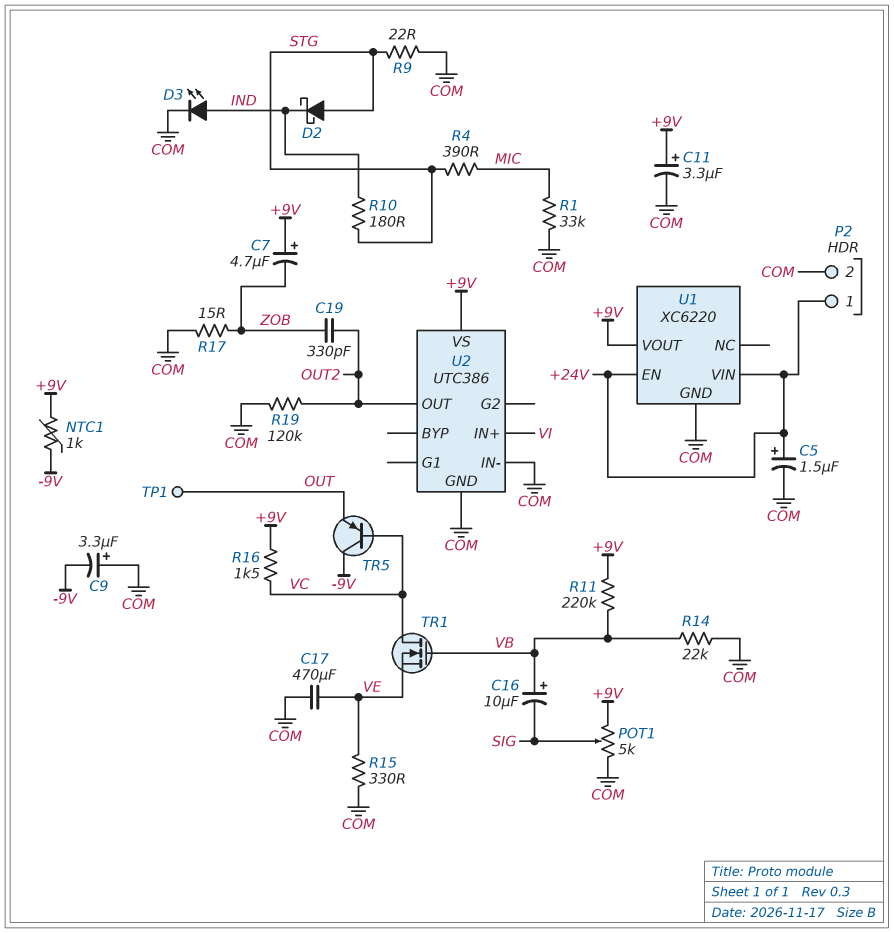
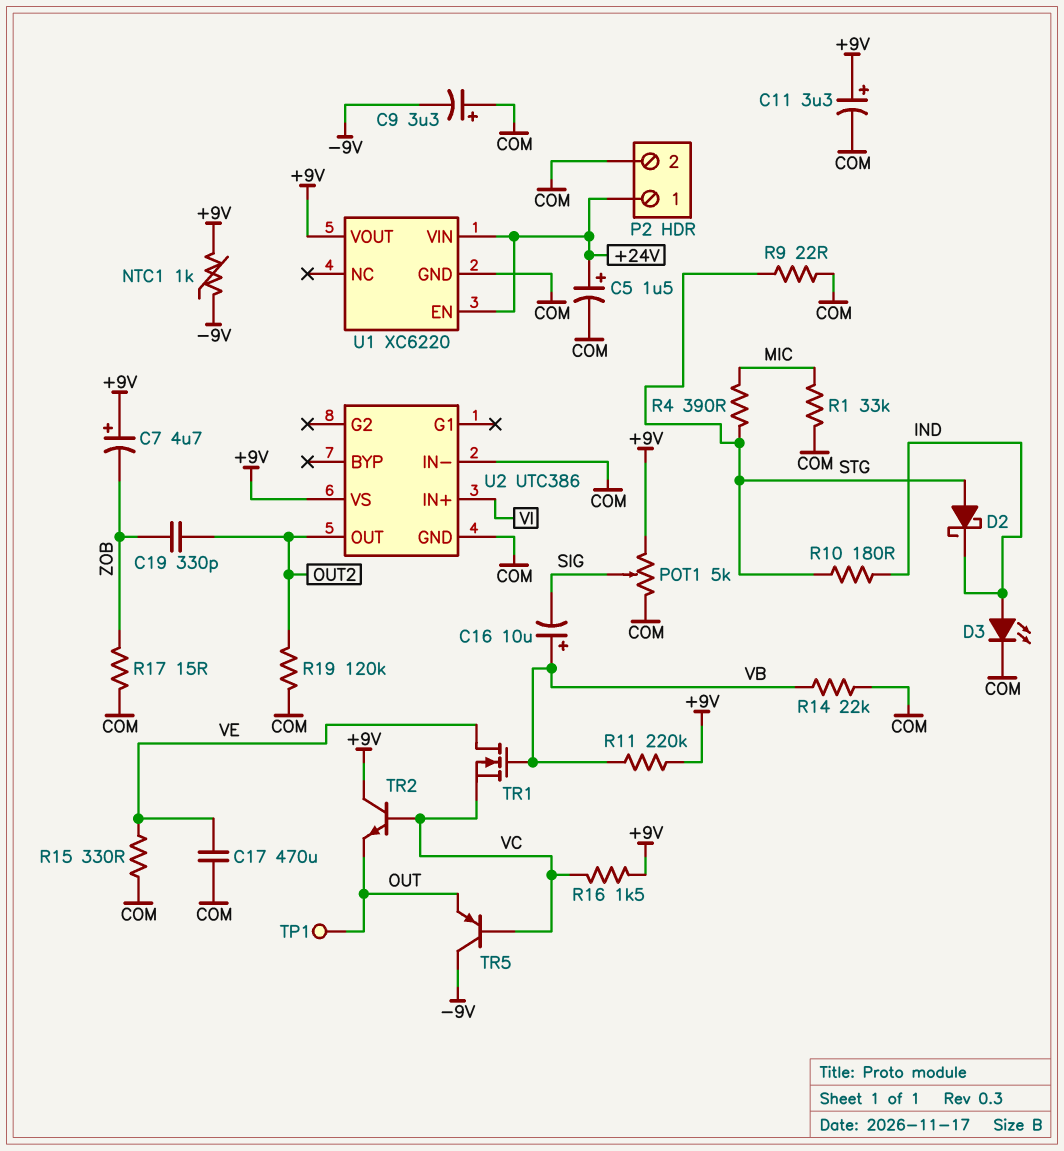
TR1: NMOS (G VB, D VC, S VE) -> NMOS (G VB, D VE, S VC)
TR2: none -> NPN (B VC, C +9V, E OUT)

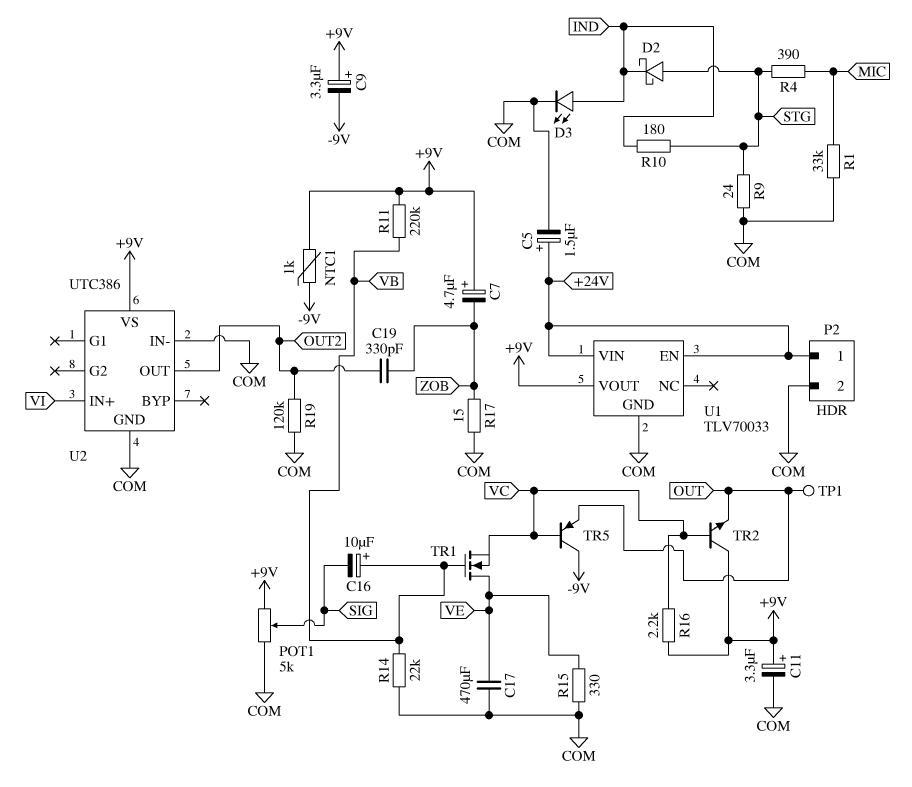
C9: 3.3uF (plus COM, minus -9V) -> 3.3uF (plus +9V, minus -9V)
R9: 22 (COM, STG) -> 24 (COM, STG)
R16: 1.5k (+9V, VC) -> 2.2k (+9V, VC)
U1: XC6220 -> TLV70033

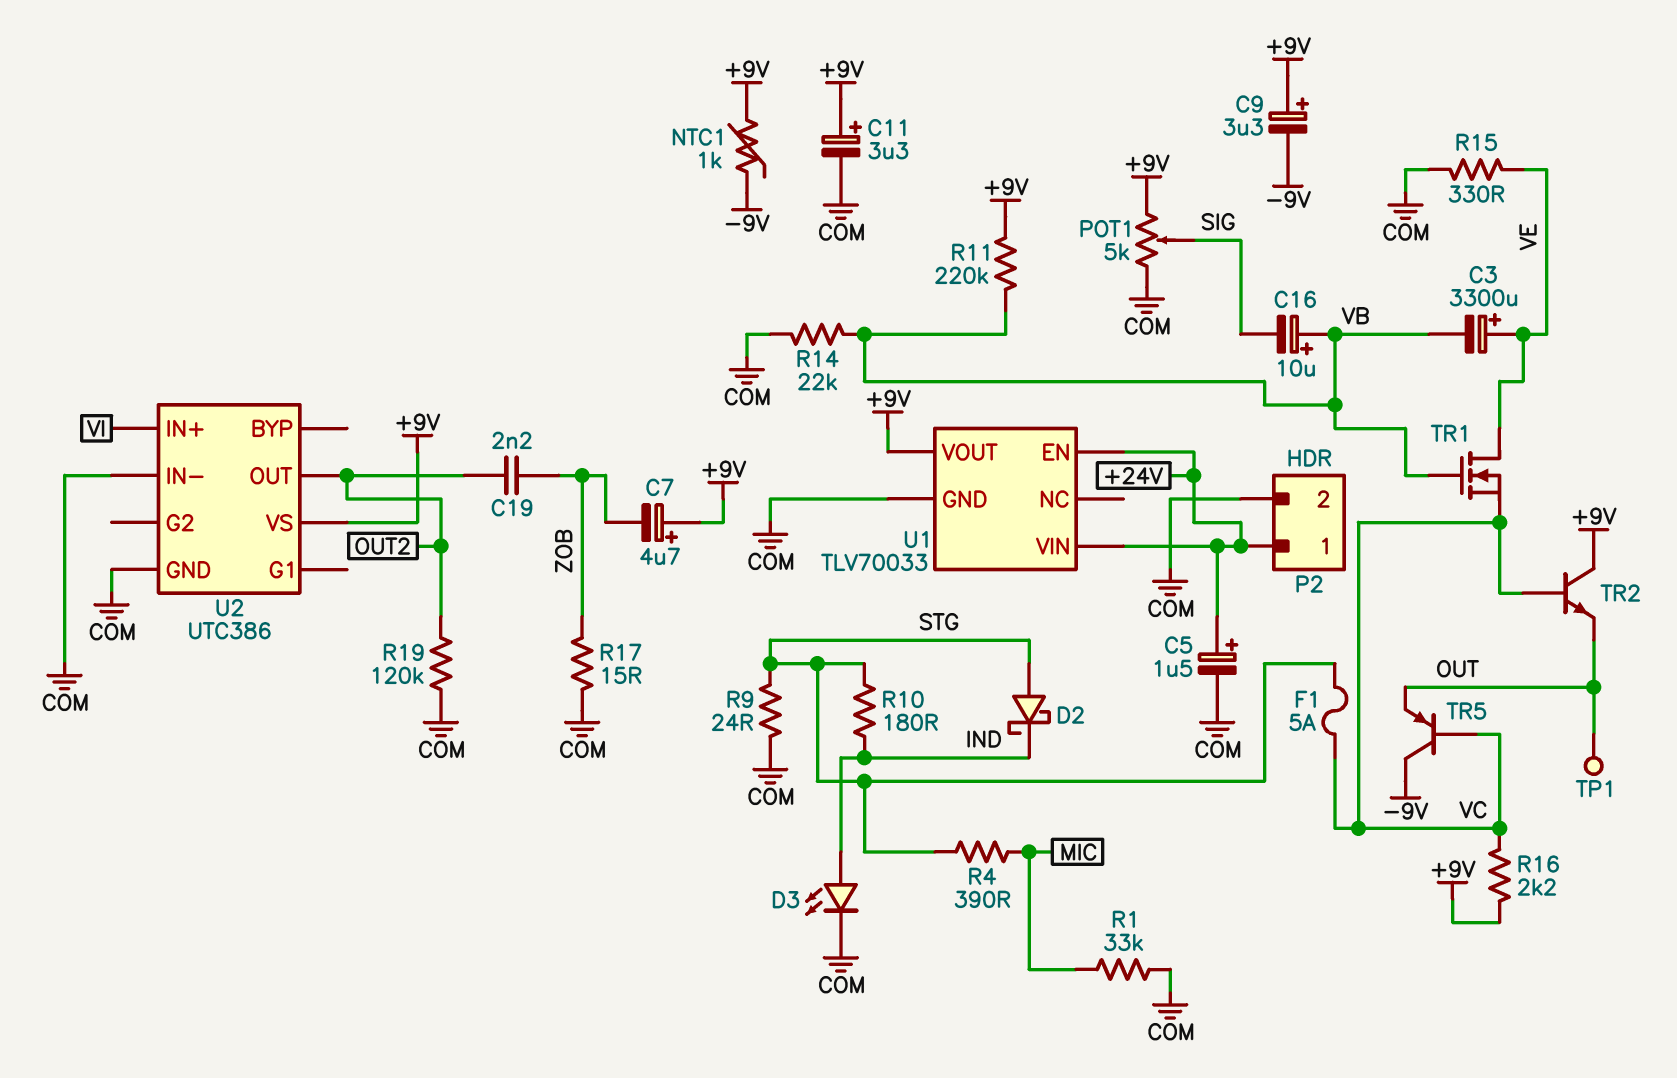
C3: none -> 3300uF (plus VE, minus VB)
C17: 470uF (COM, VE) -> none
C19: 330pF (OUT2, ZOB) -> 2.2nF (OUT2, ZOB)
F1: none -> 5A (STG, VC)

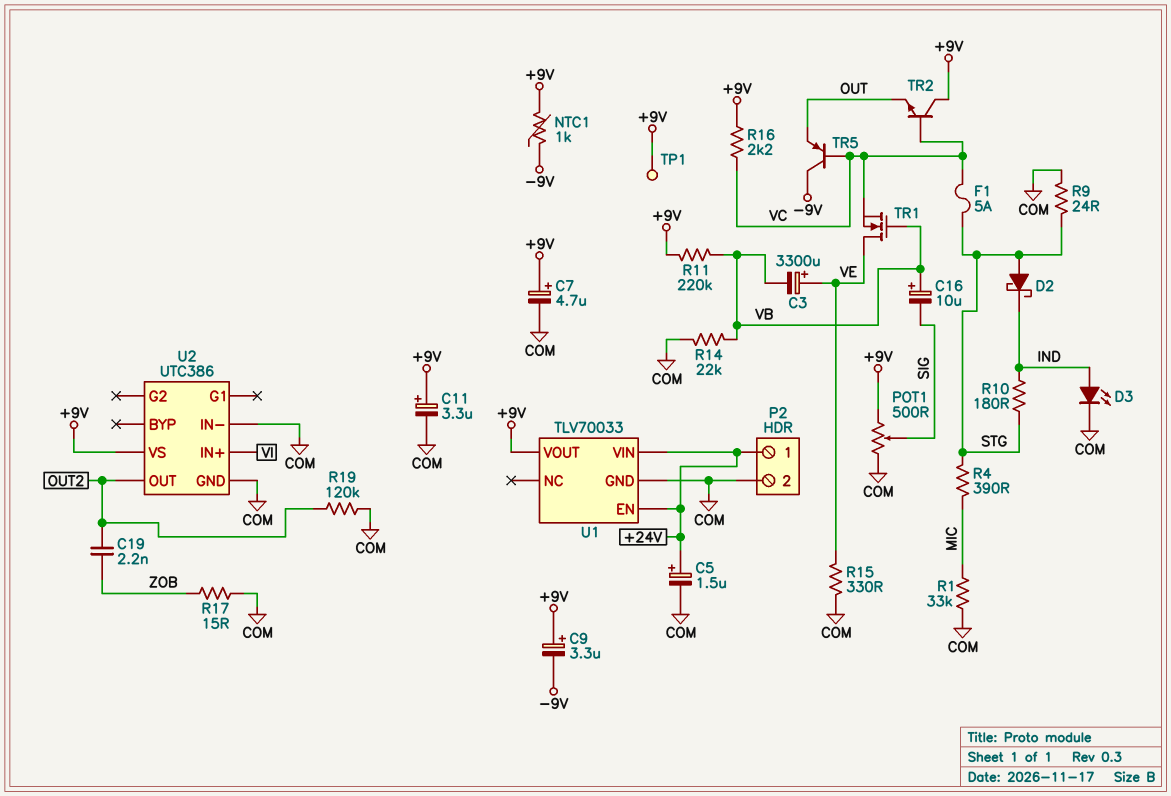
C7: 4.7uF (plus +9V, minus ZOB) -> 4.7uF (plus +9V, minus COM)
POT1: 5k (+9V, COM, wiper SIG) -> 500 (+9V, COM, wiper SIG)
TP1: test point (OUT) -> test point (+9V)

